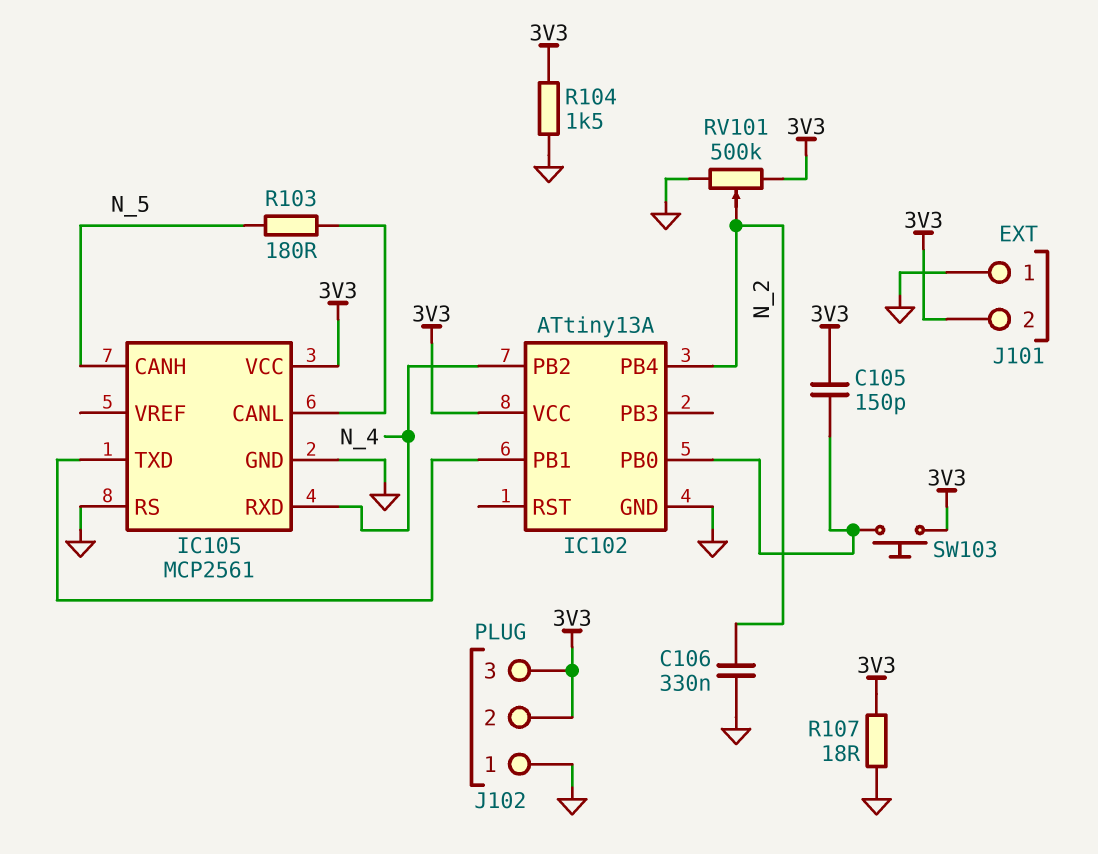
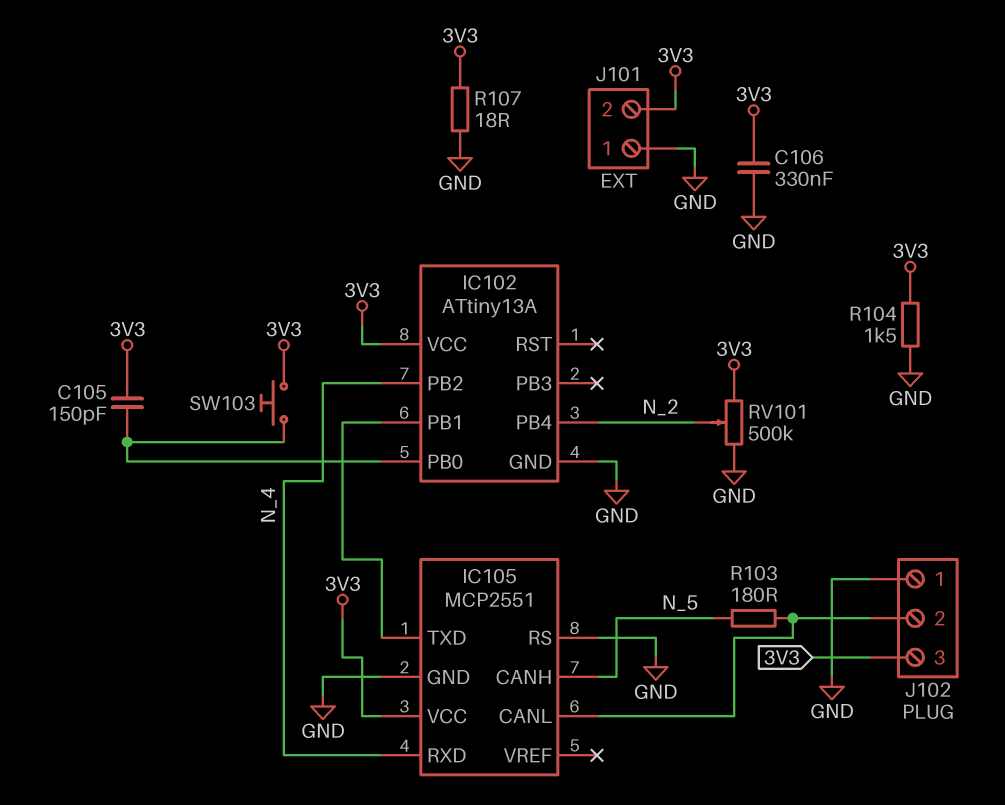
C106: 330nF (GND, N_2) -> 330nF (3V3, GND)
IC105: MCP2561 -> MCP2551
J102 pin 2: 3V3 -> IC105/CANL

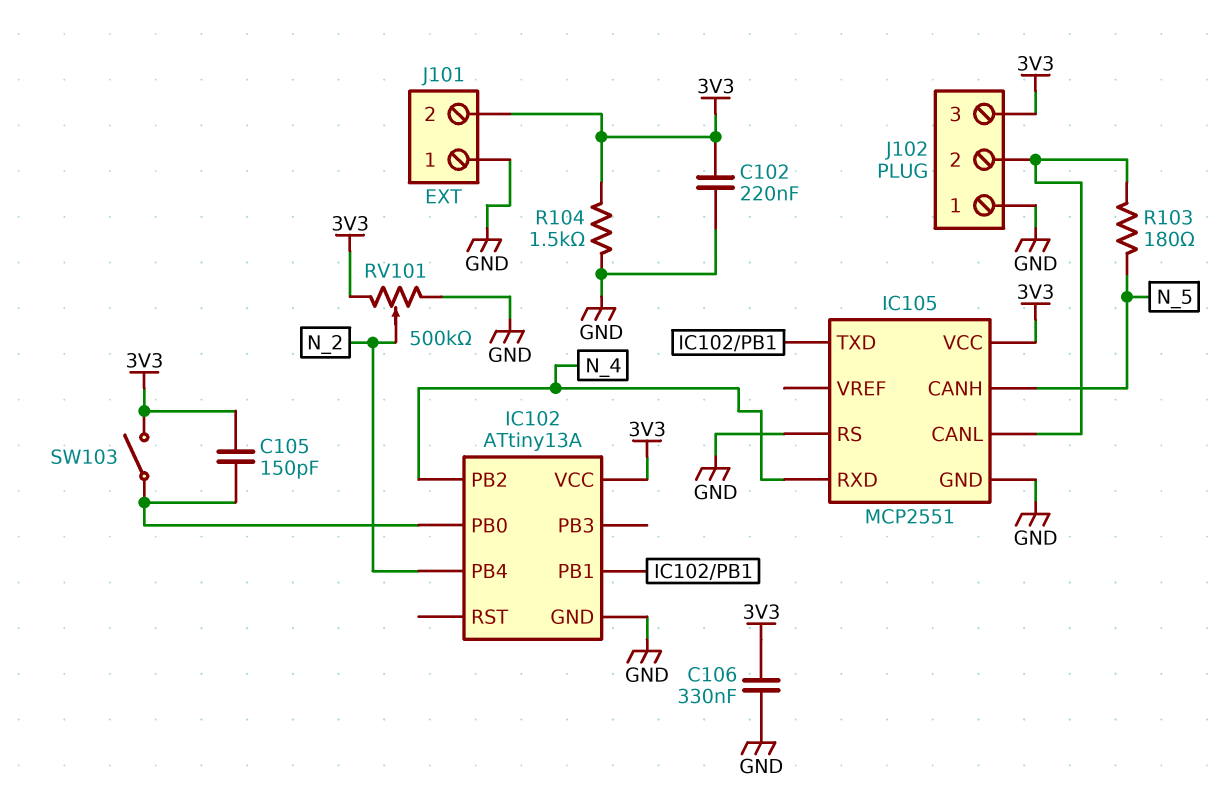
C102: none -> 220nF (3V3, GND)
R107: 18 (3V3, GND) -> none
SW103: button (3V3, IC102/PB0) -> switch (3V3, IC102/PB0)

